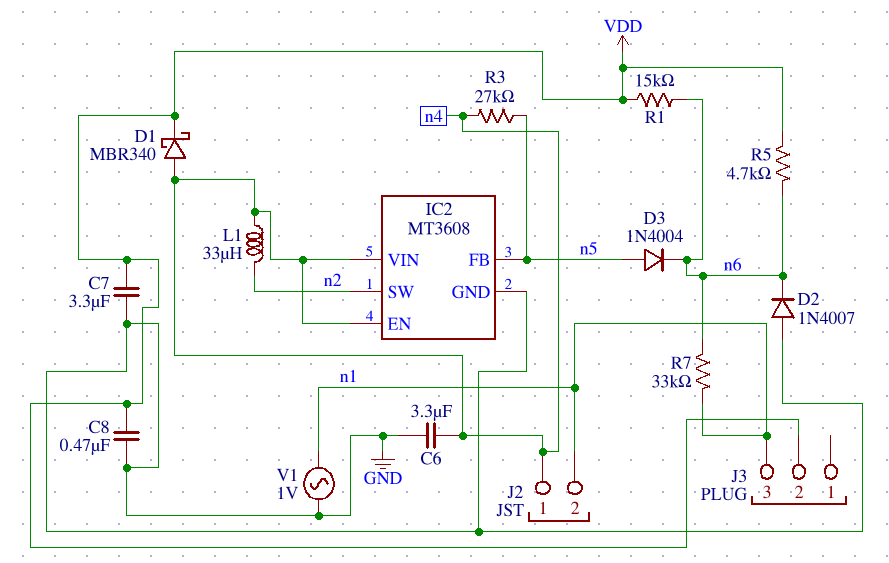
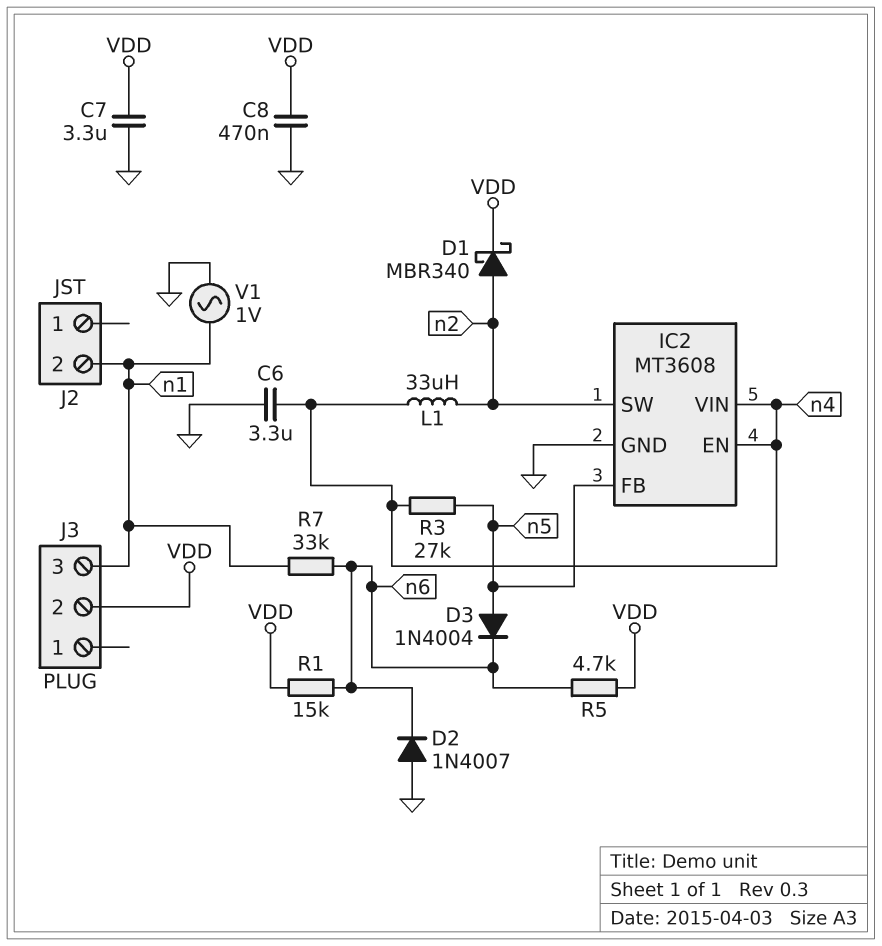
D1: schottky MBR340 (A n4, K VDD) -> schottky MBR340 (A n2, K VDD)
J2 pin 1: n4 -> none

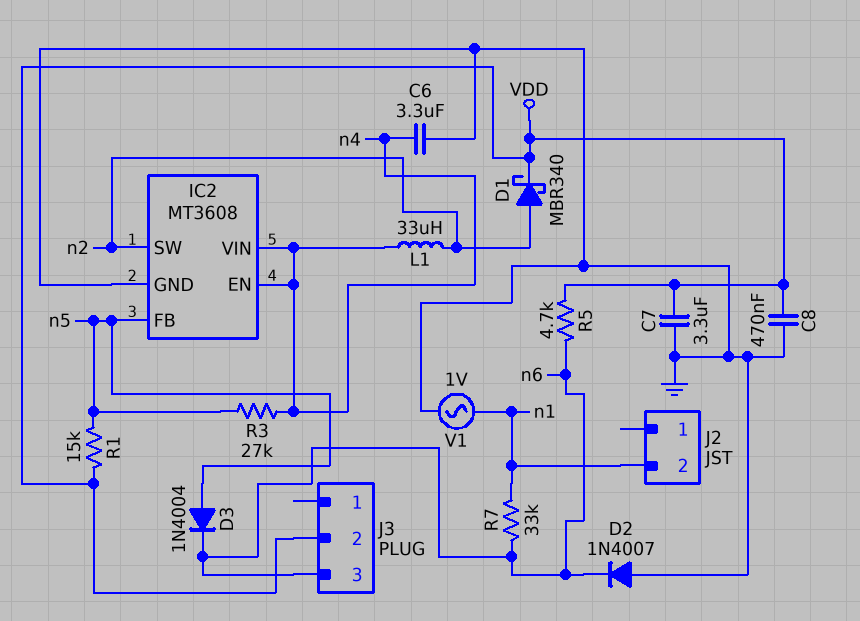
J3 pin 3: n1 -> n6
R1: 15k (VDD, n6) -> 15k (VDD, n5)

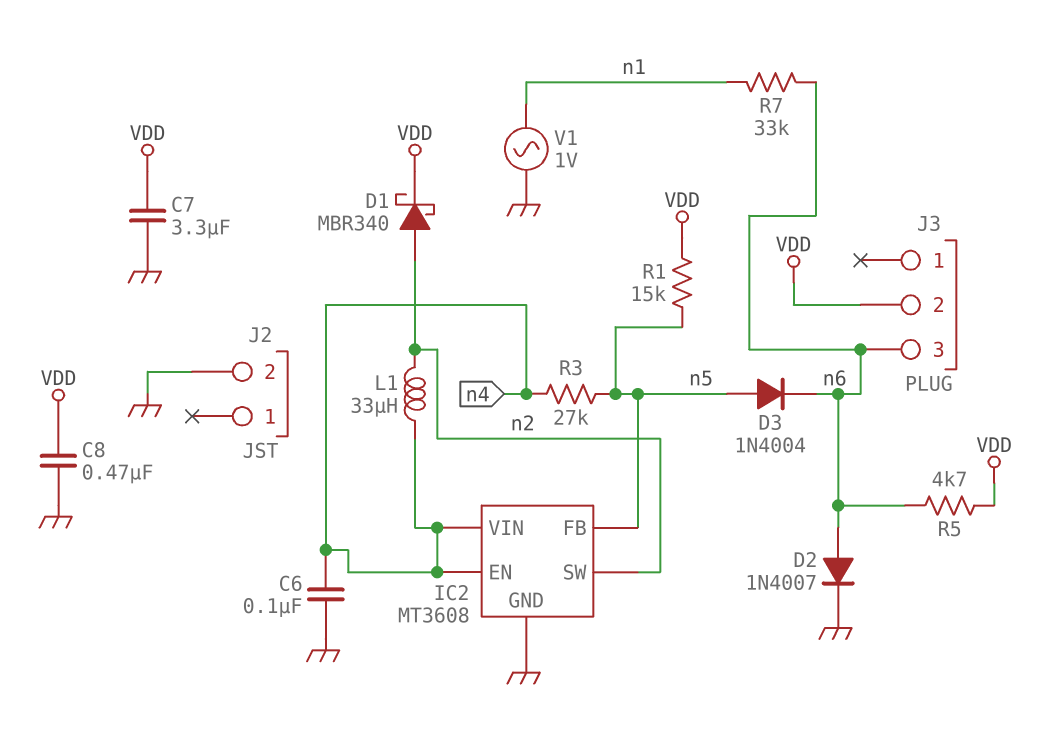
C6: 3.3uF (GND, n4) -> 100nF (GND, n4)
D2: diode 1N4007 (A GND, K n6) -> diode 1N4007 (A n6, K GND)
J2 pin 2: n1 -> GND

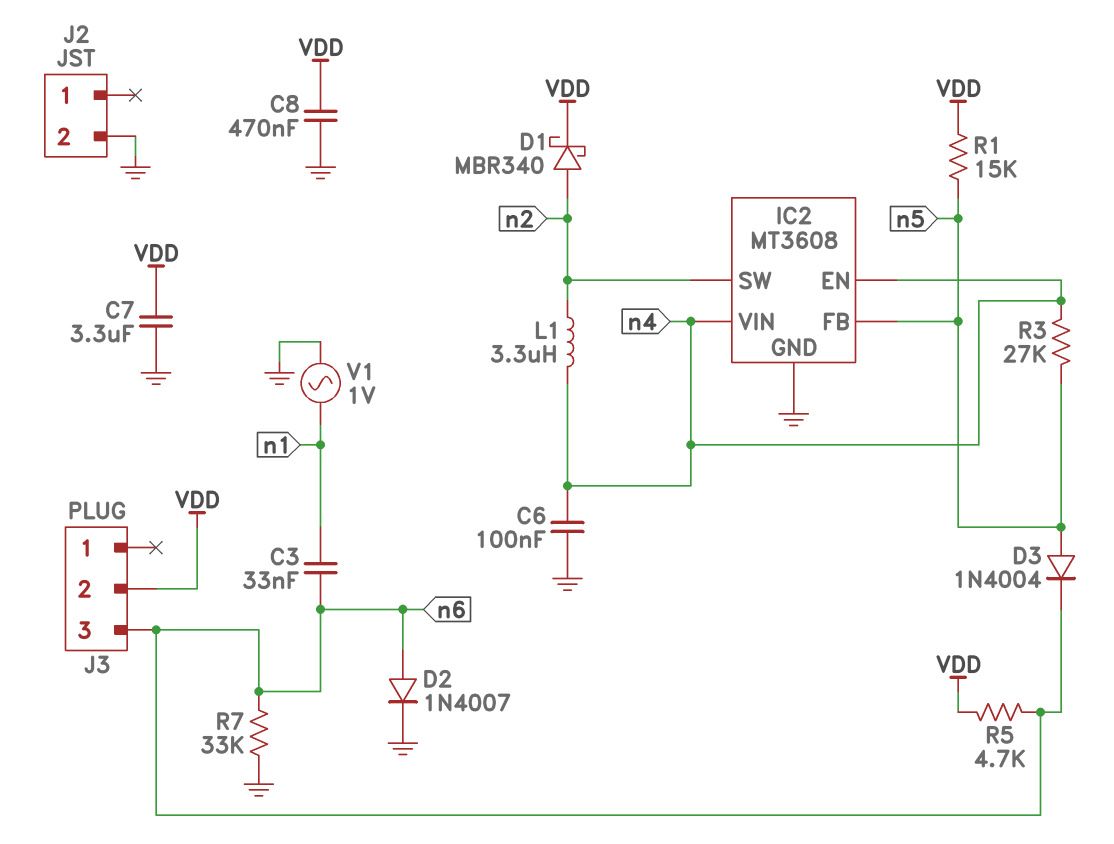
C3: none -> 33nF (n1, n6)
L1: 33uH (n2, n4) -> 3.3uH (n2, n4)
R7: 33k (n1, n6) -> 33k (GND, n6)

